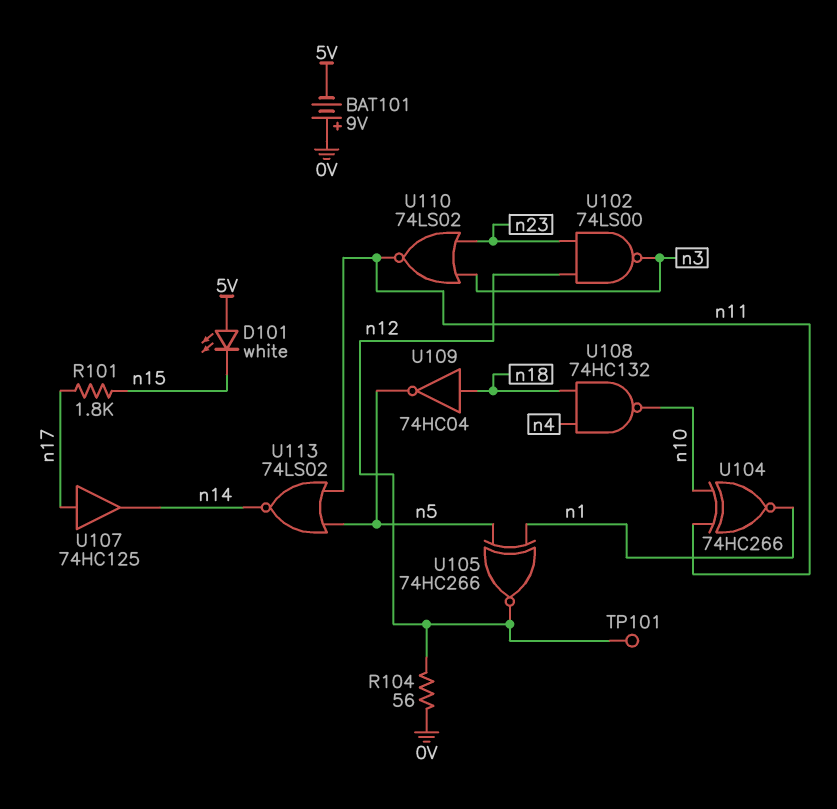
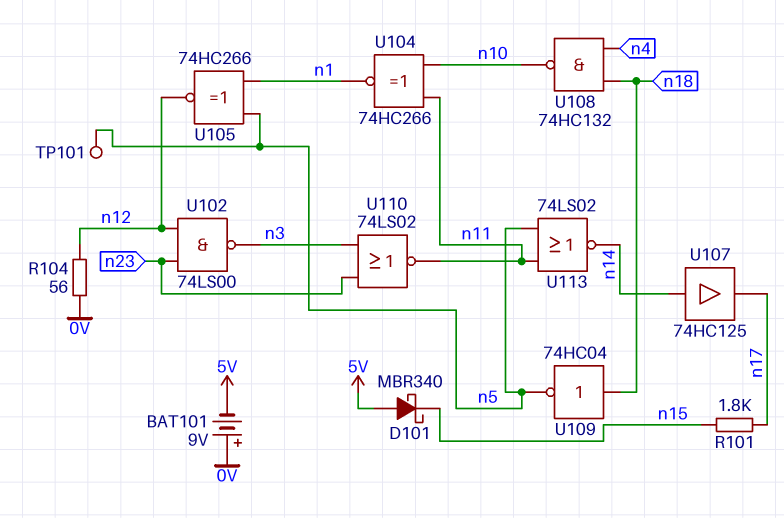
D101: LED white (A 5V, K n15) -> schottky MBR340 (A 5V, K n15)
TP101: test point (n12) -> test point (n5)
U107: buffer 74HC125 (in n17, out n14) -> buffer 74HC125 (in n14, out n17)

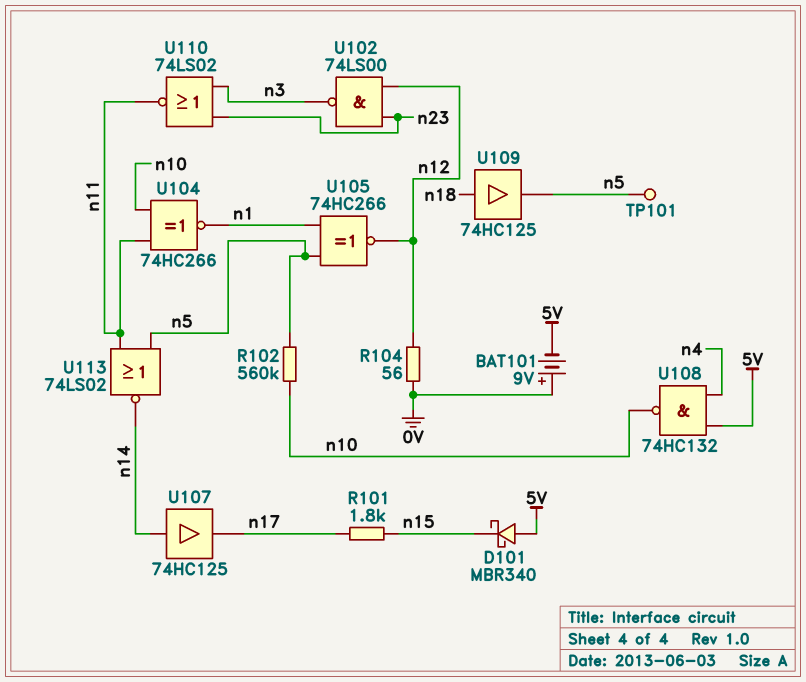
R102: none -> 560k (n5, n10)
U108: NAND 74HC132 (in n4, in n18, out n10) -> NAND 74HC132 (in 5V, in n4, out n10)
U109: NOT 74HC04 (in n18, out n5) -> buffer 74HC125 (in n18, out n5)

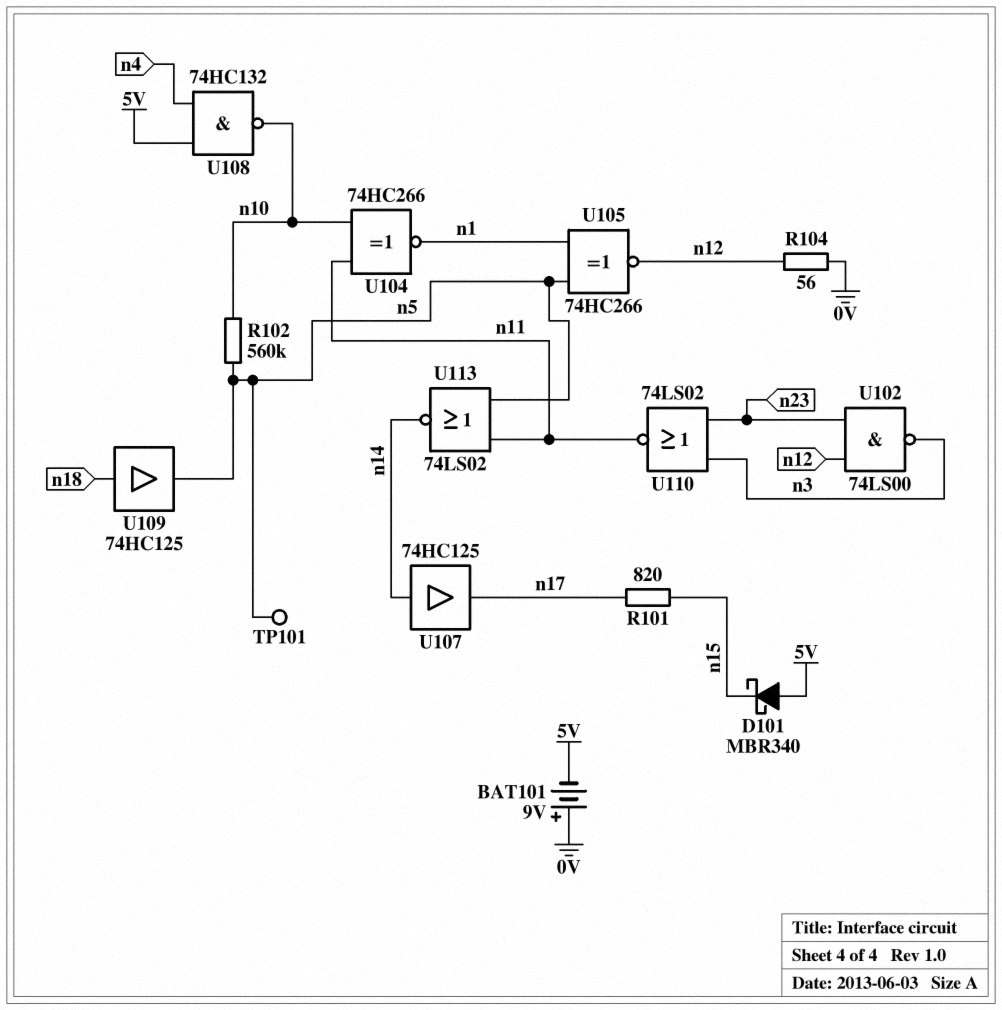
R101: 1.8k (n15, n17) -> 820 (n15, n17)

